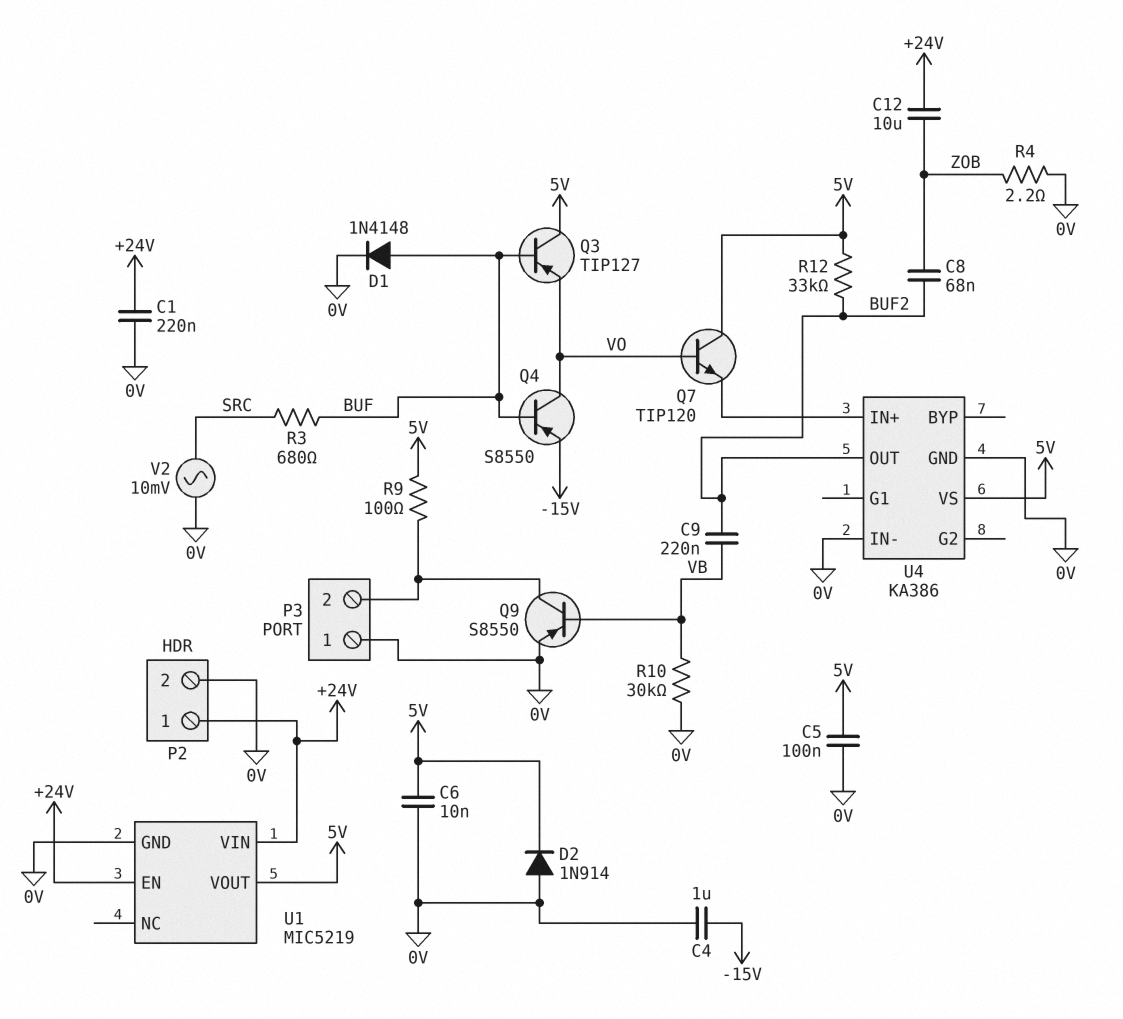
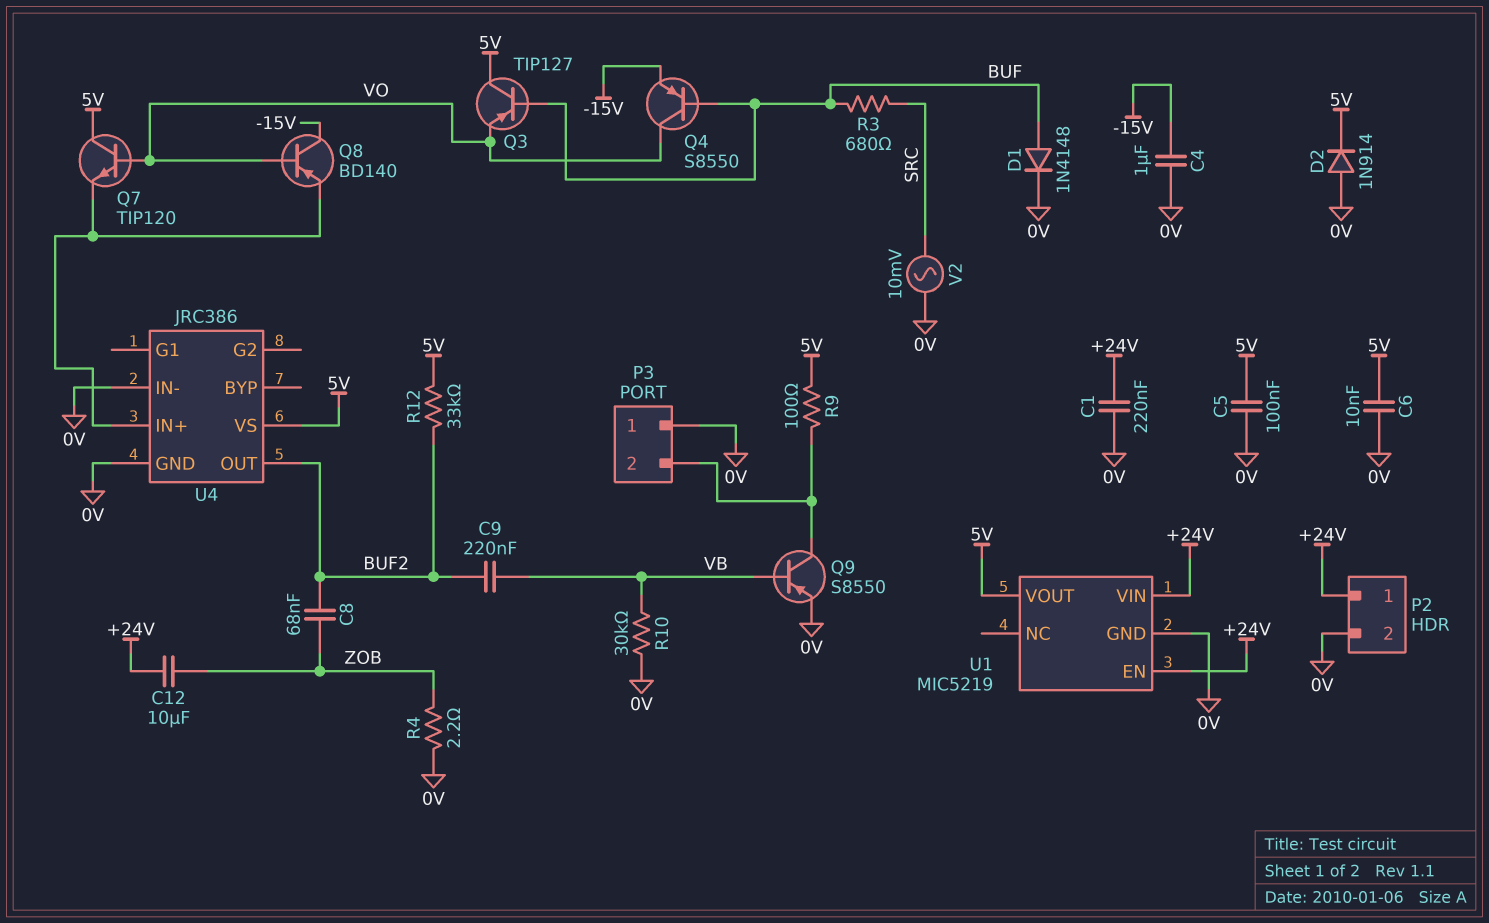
Q8: none -> PNP BD140 (B VO, C -15V, E U4/IN+)
U4: KA386 -> JRC386

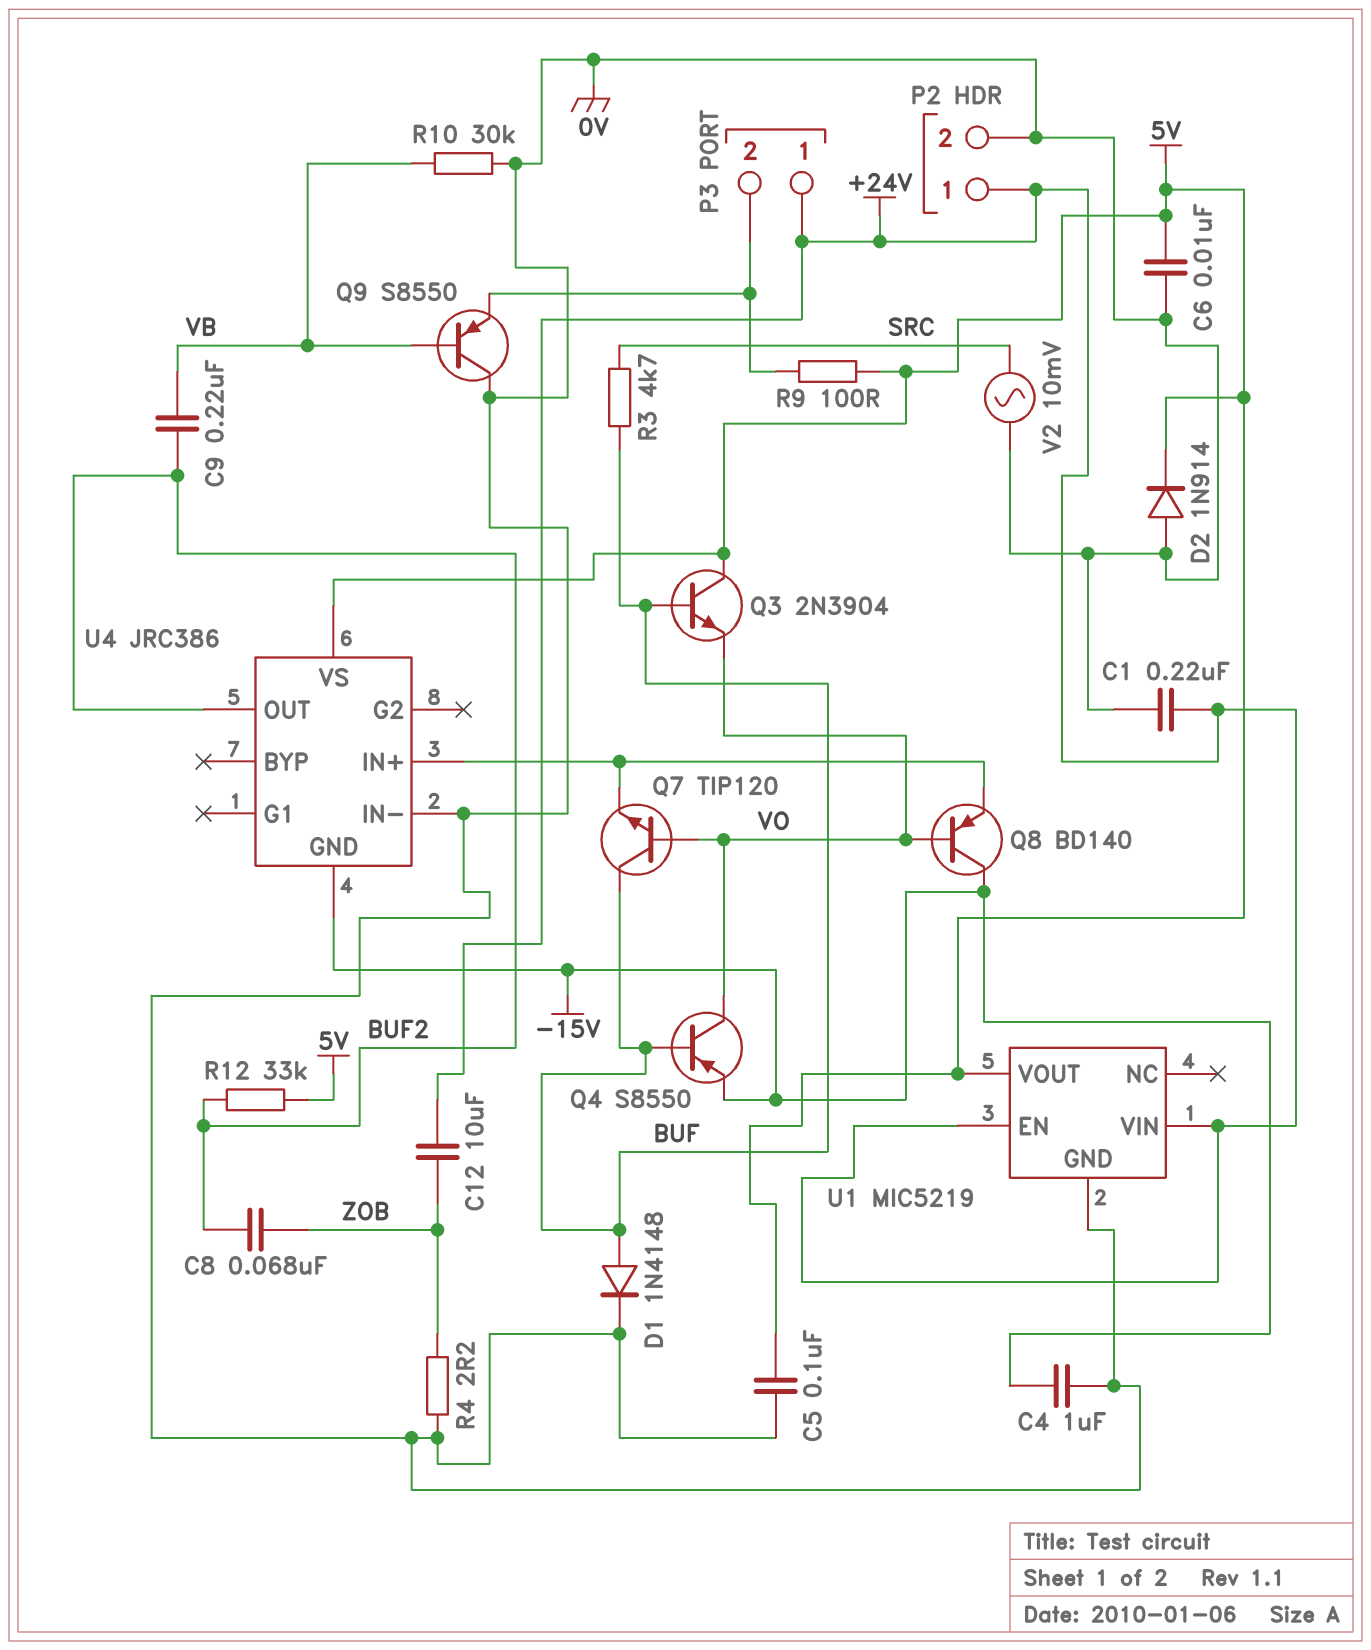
P3 pin 1: 0V -> +24V
Q3: PNP TIP127 (B BUF, C 5V, E VO) -> NPN 2N3904 (B BUF, C 5V, E VO)
Q7: NPN TIP120 (B VO, C 5V, E U4/IN+) -> NPN TIP120 (B VO, C BUF, E U4/IN+)
Q9: PNP S8550 (B VB, C P3/2, E 0V) -> PNP S8550 (B VB, C 0V, E P3/2)
R3: 680 (BUF, SRC) -> 4.7k (BUF, SRC)
U4 pin GND: 0V -> -15V

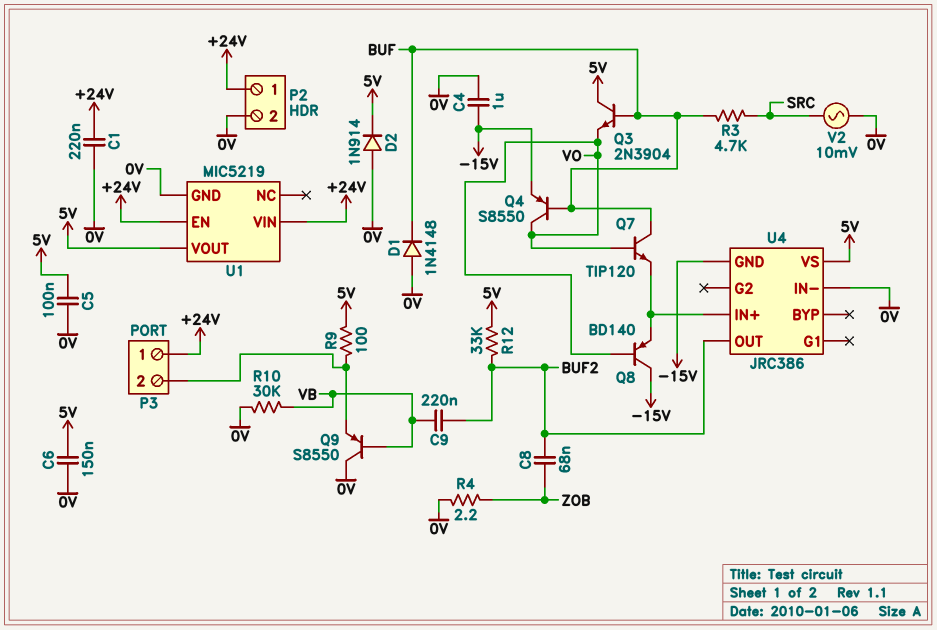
C6: 10nF (0V, 5V) -> 150nF (0V, 5V)
C12: 10uF (+24V, ZOB) -> none
D1: diode 1N4148 (A BUF, K 0V) -> diode 1N4148 (A 0V, K BUF)

